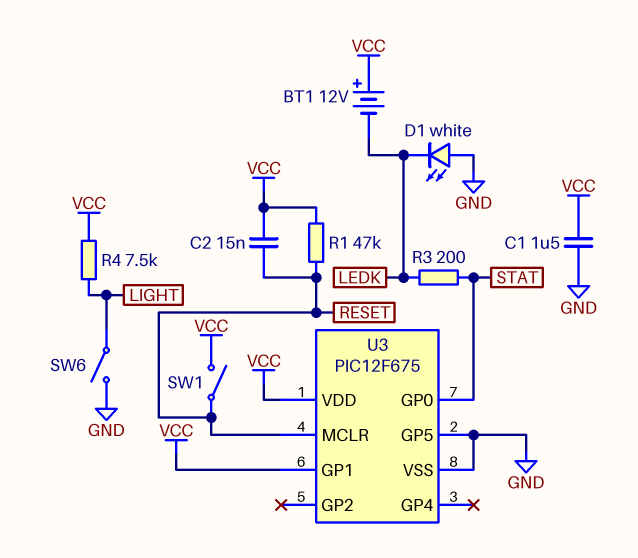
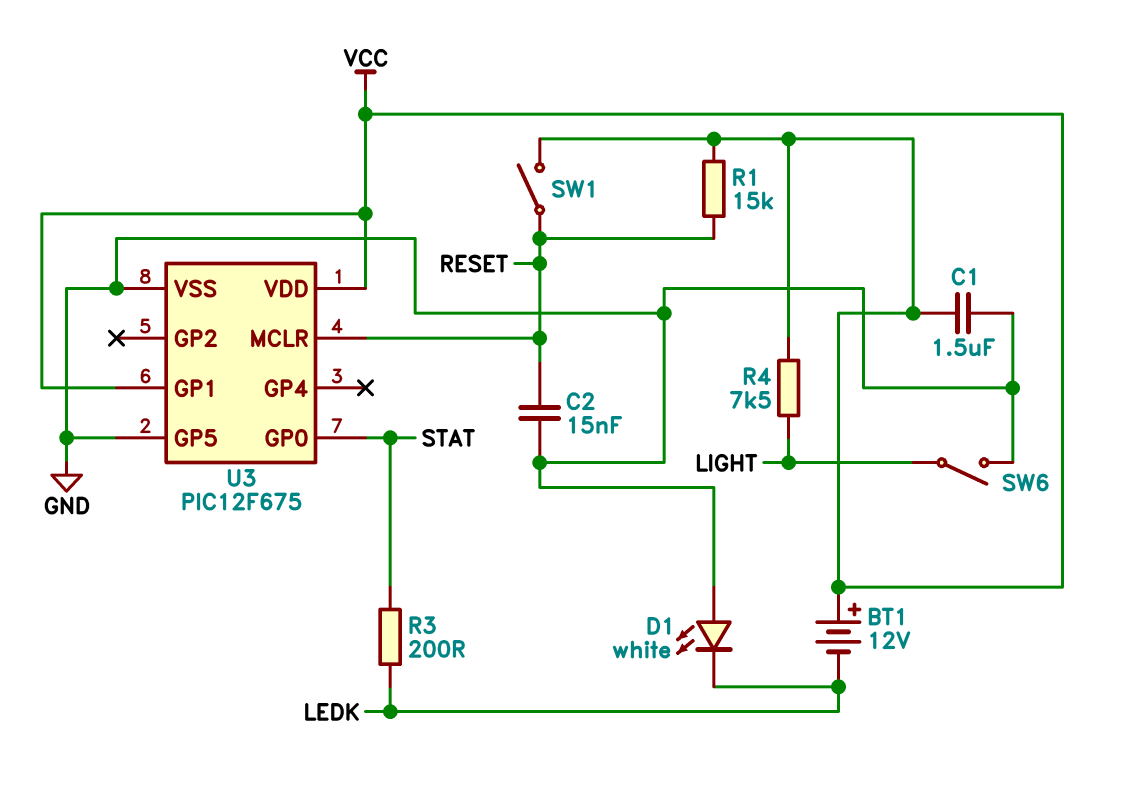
C2: 15nF (RESET, VCC) -> 15nF (GND, RESET)
R1: 47k (RESET, VCC) -> 15k (RESET, VCC)

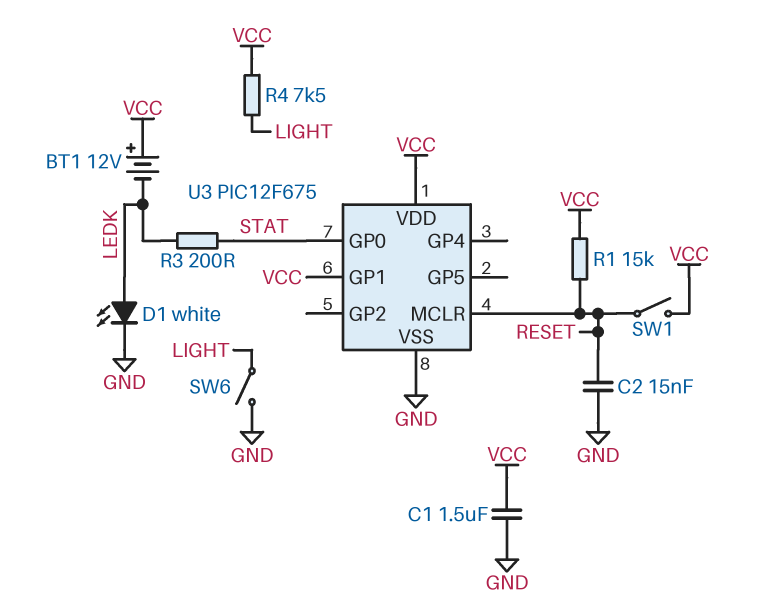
D1: LED white (A GND, K LEDK) -> LED white (A LEDK, K GND)
U3 pin GP5: GND -> none

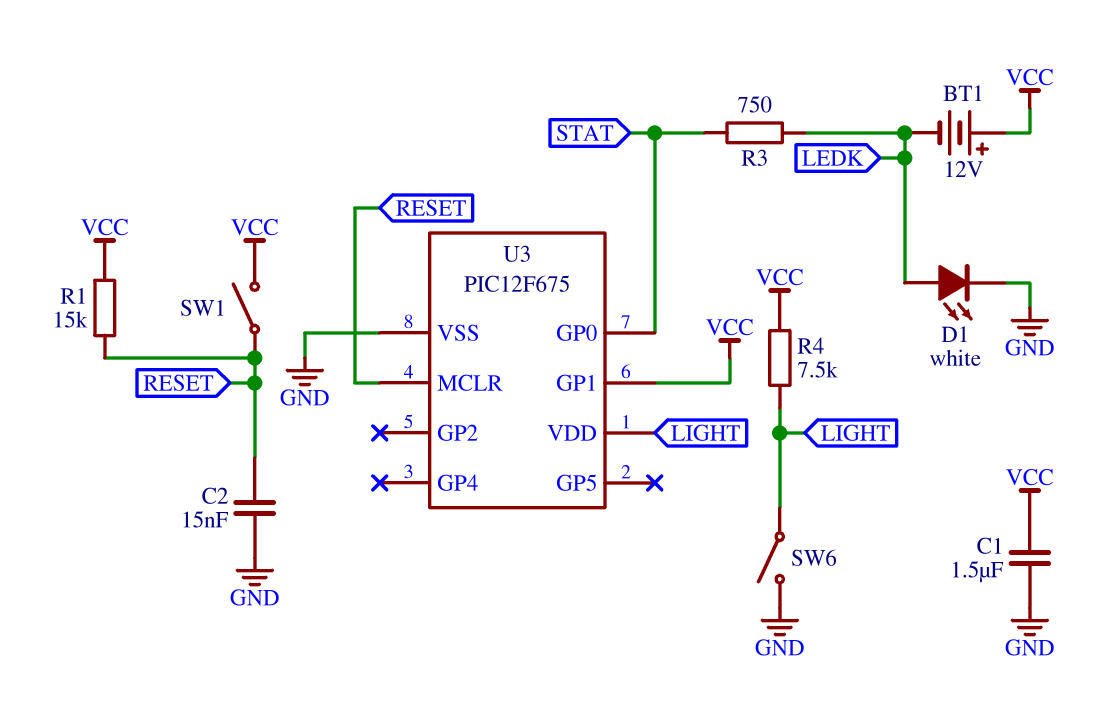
R3: 200 (LEDK, STAT) -> 750 (LEDK, STAT)
U3 pin VDD: VCC -> LIGHT

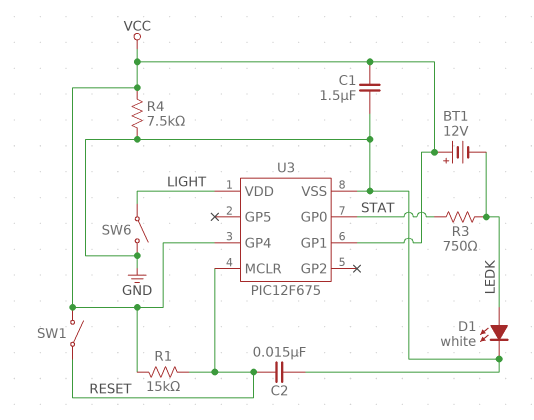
R4: 7.5k (LIGHT, VCC) -> 7.5k (GND, VCC)
U3 pin GP4: none -> VCC

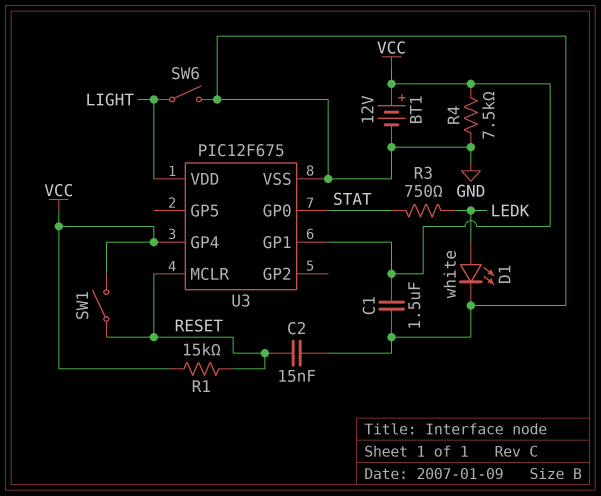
BT1: 12V (plus VCC, minus LEDK) -> 12V (plus VCC, minus GND)

